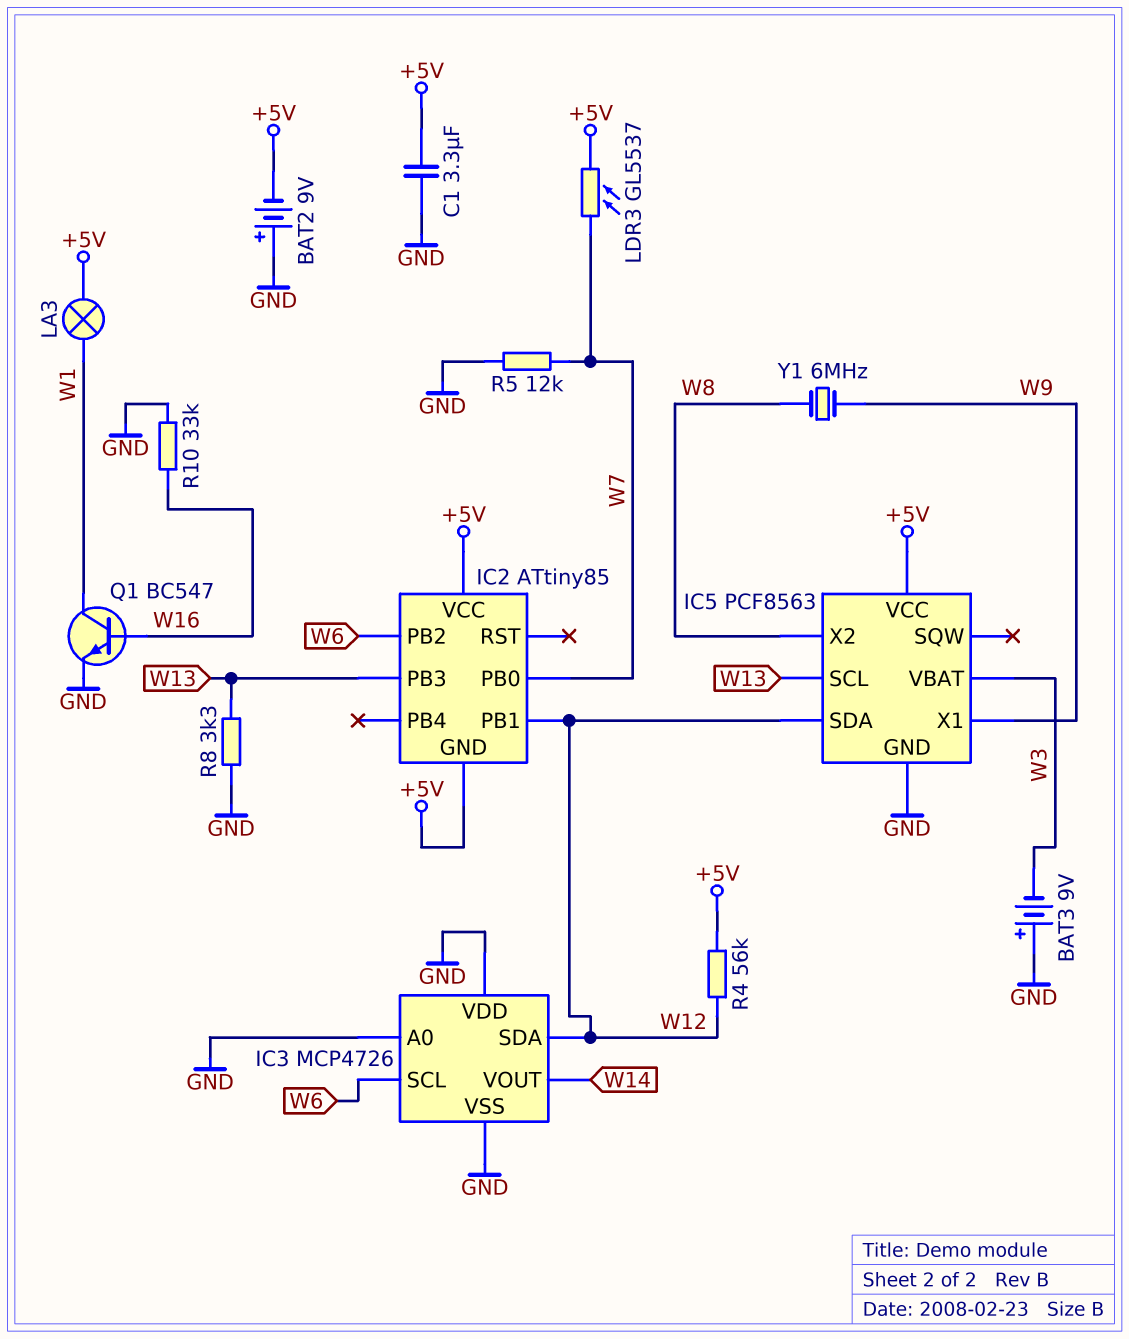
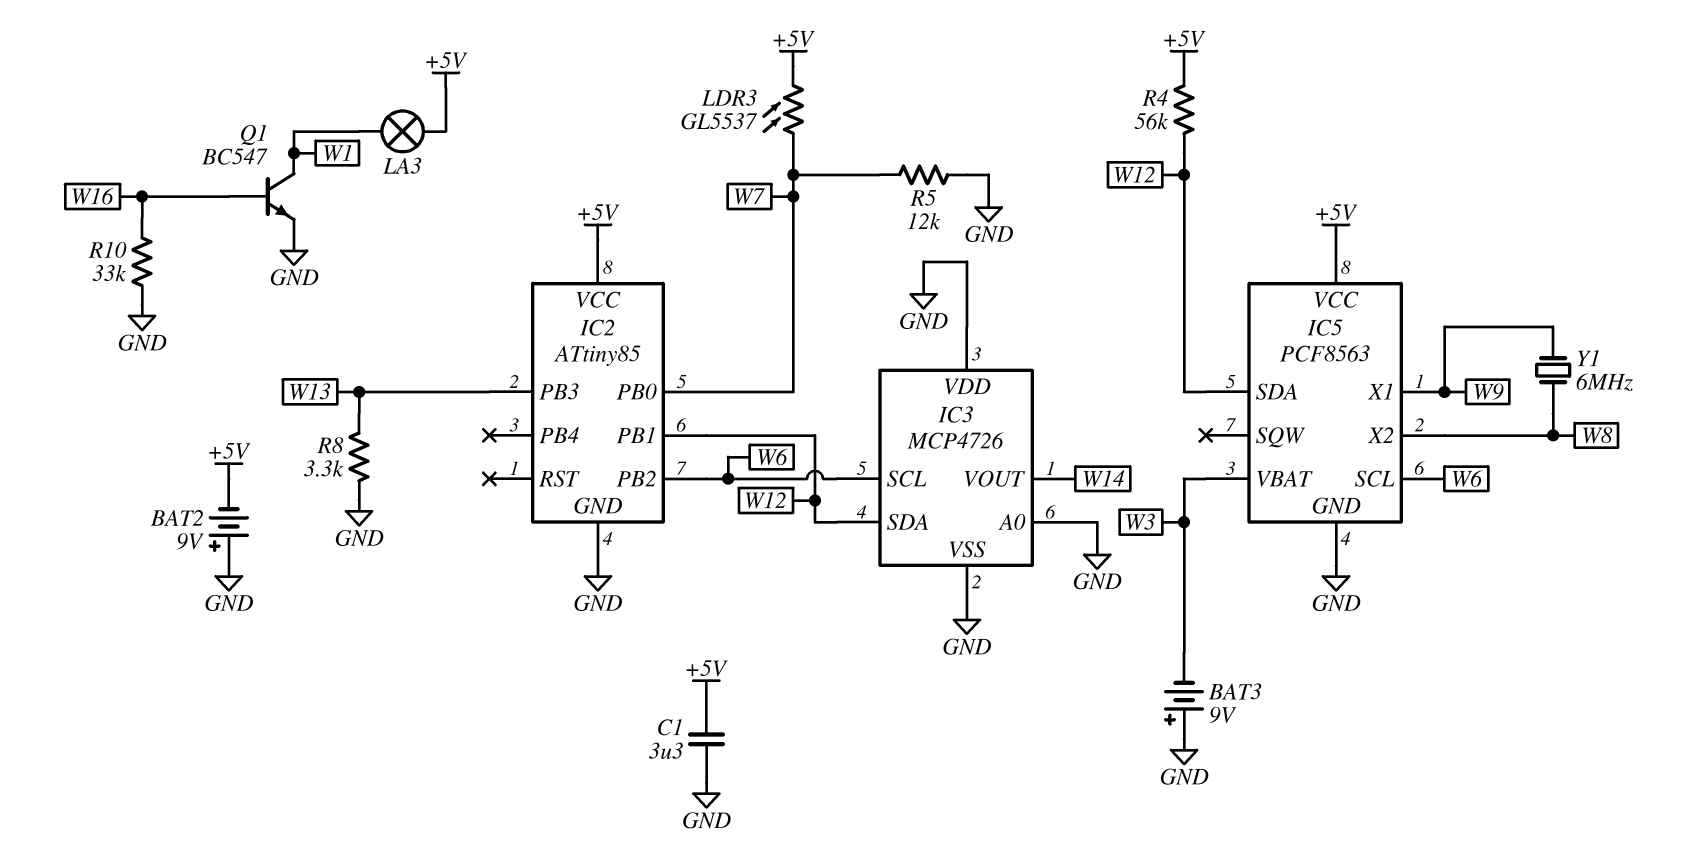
IC2 pin GND: +5V -> GND
IC5 pin SCL: W13 -> W6

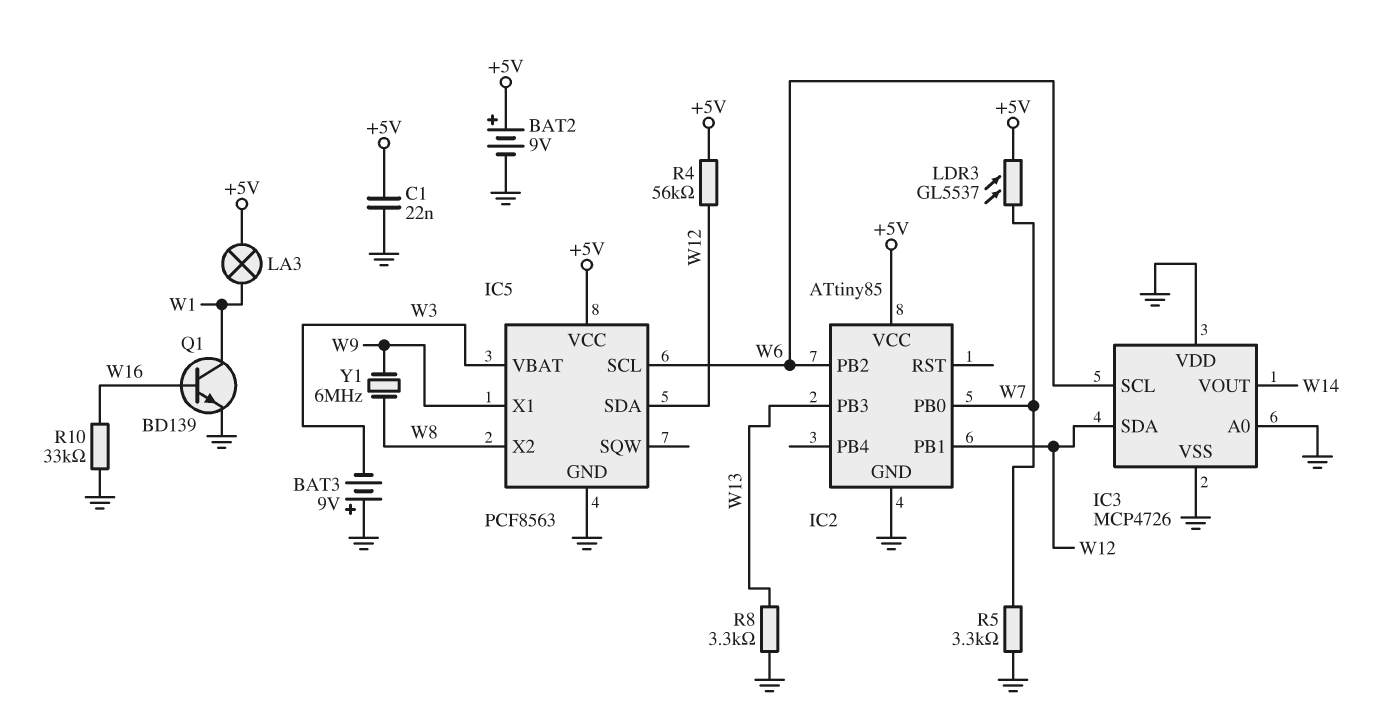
BAT2: 9V (plus GND, minus +5V) -> 9V (plus +5V, minus GND)
C1: 3.3uF (+5V, GND) -> 22nF (+5V, GND)
Q1: NPN BC547 (B W16, C W1, E GND) -> NPN BD139 (B W16, C W1, E GND)
R5: 12k (GND, W7) -> 3.3k (GND, W7)

